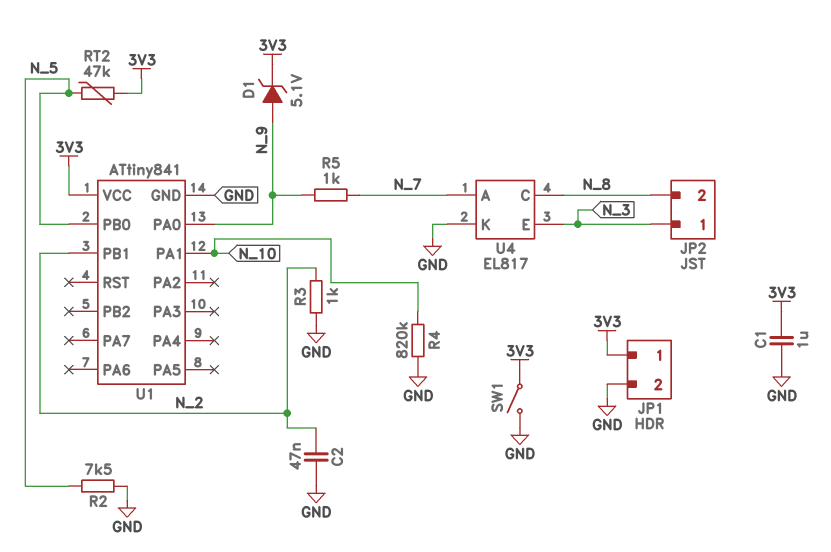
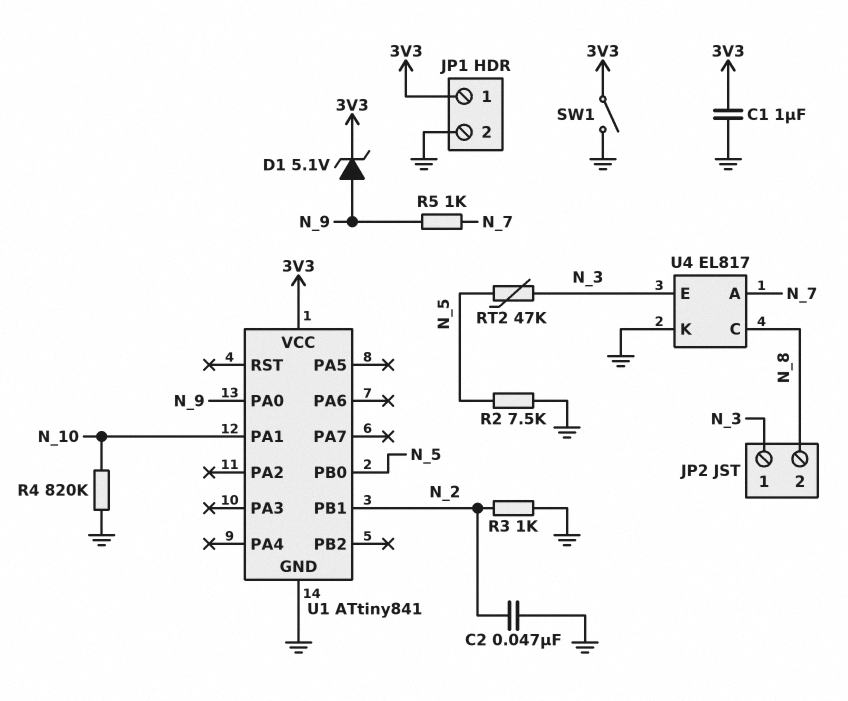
RT2: 47k (3V3, N_5) -> 47k (N_3, N_5)

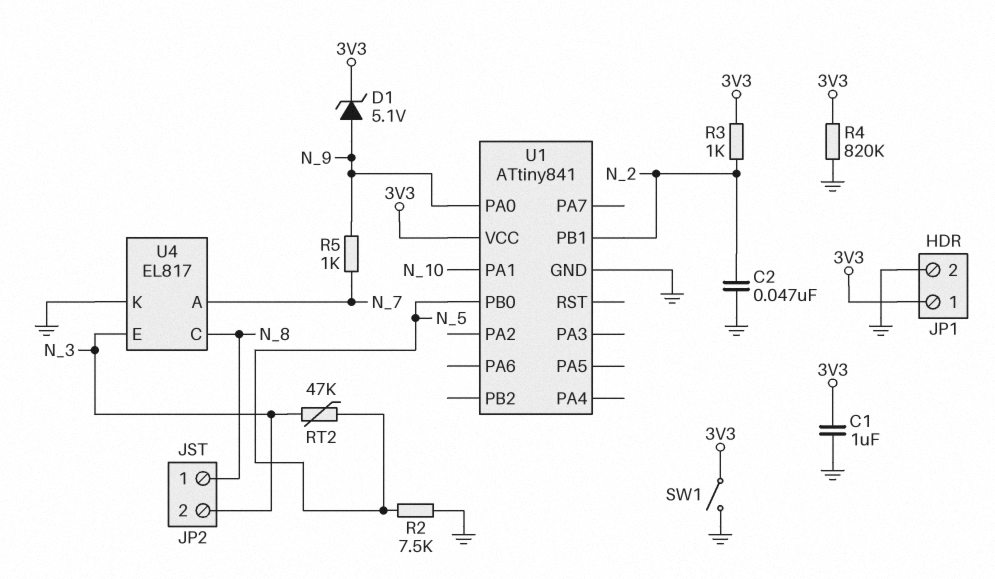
JP2 pin 1: N_3 -> N_8
JP2 pin 2: N_8 -> N_3
R3: 1k (GND, N_2) -> 1k (3V3, N_2)
R4: 820k (GND, N_10) -> 820k (3V3, GND)

